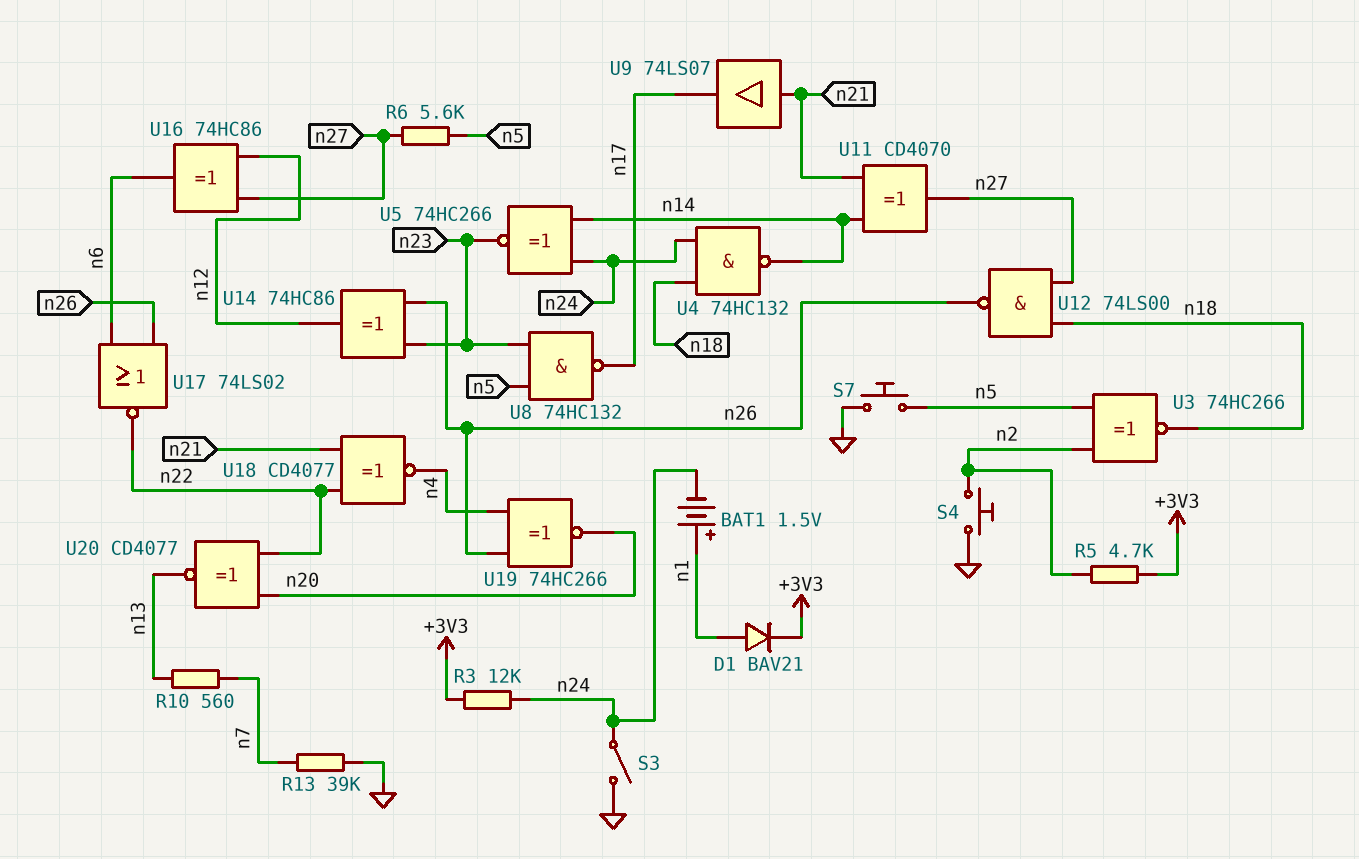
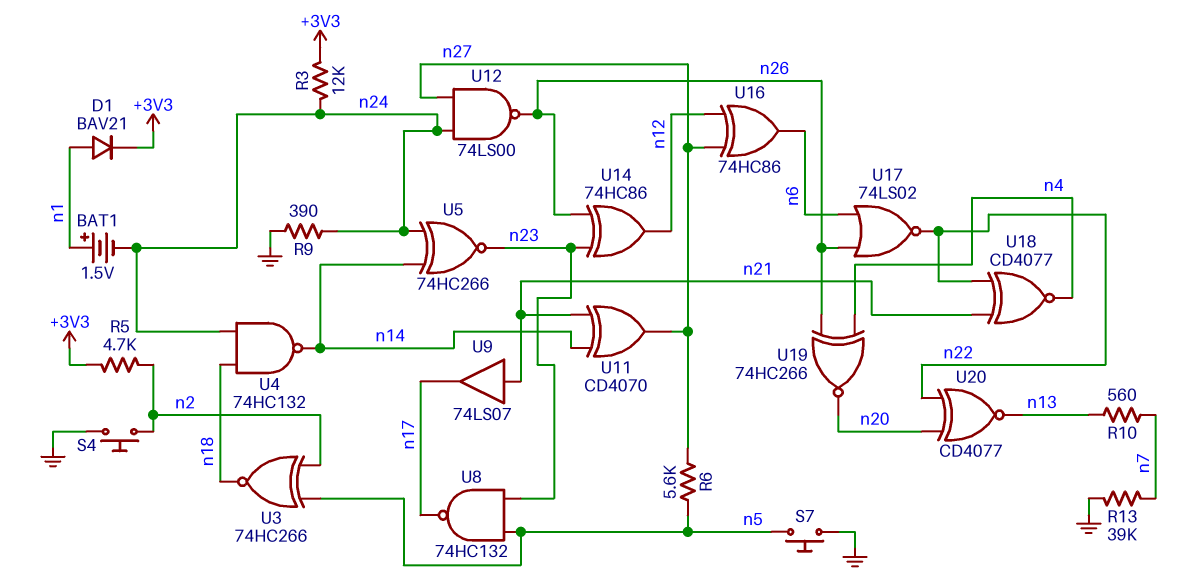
R9: none -> 390 (GND, n24)
S3: switch (GND, n24) -> none
U12: NAND 74LS00 (in n18, in n27, out n26) -> NAND 74LS00 (in n24, in n27, out n26)

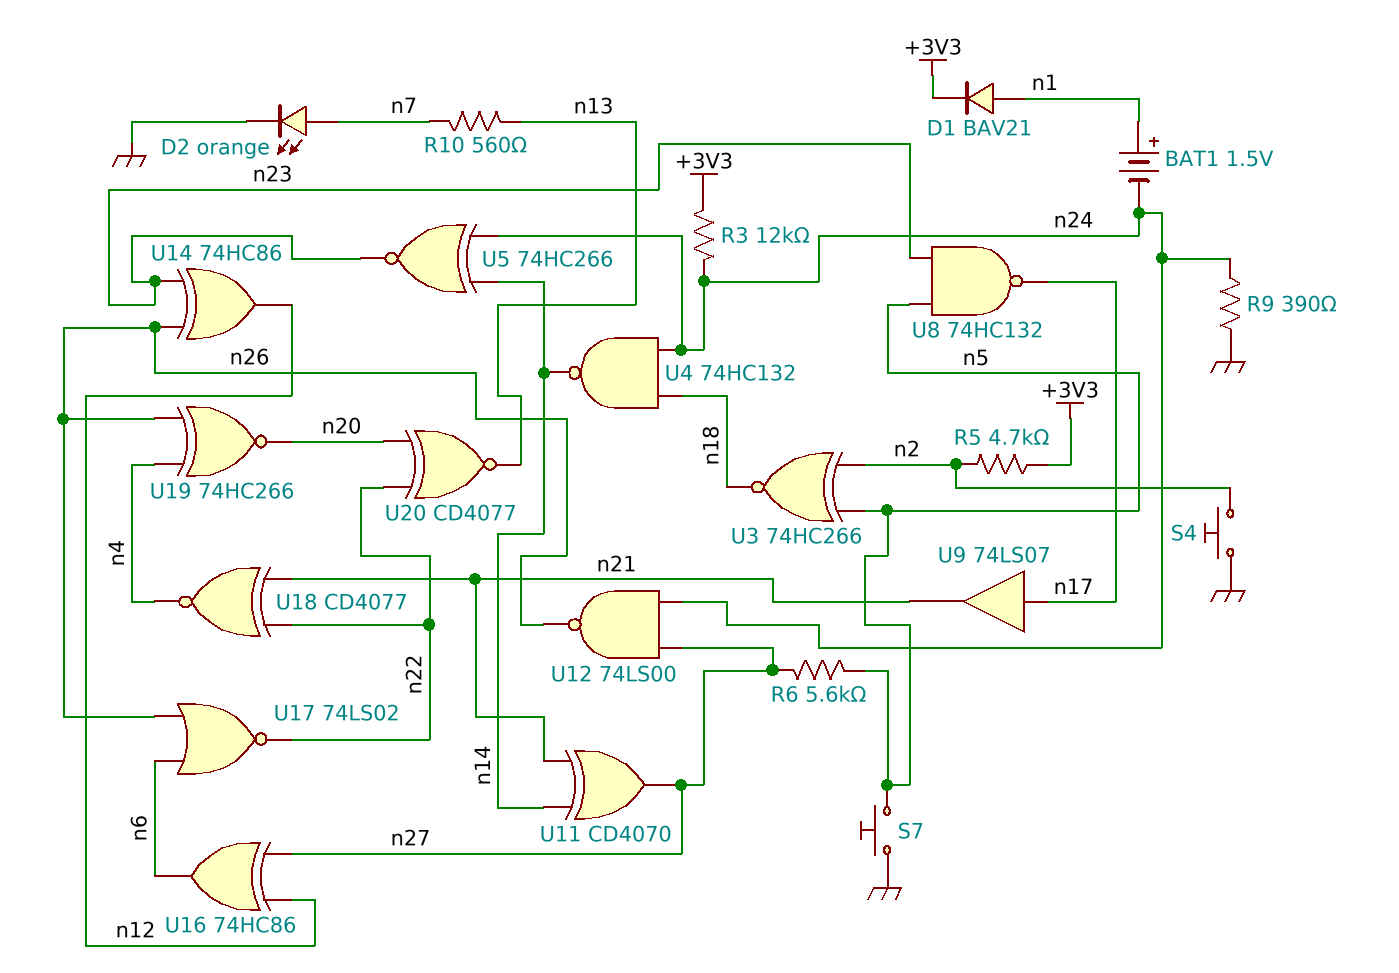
D2: none -> LED orange (A n7, K GND)
R13: 39k (GND, n7) -> none
U9: buffer 74LS07 (in n21, out n17) -> buffer 74LS07 (in n17, out n21)

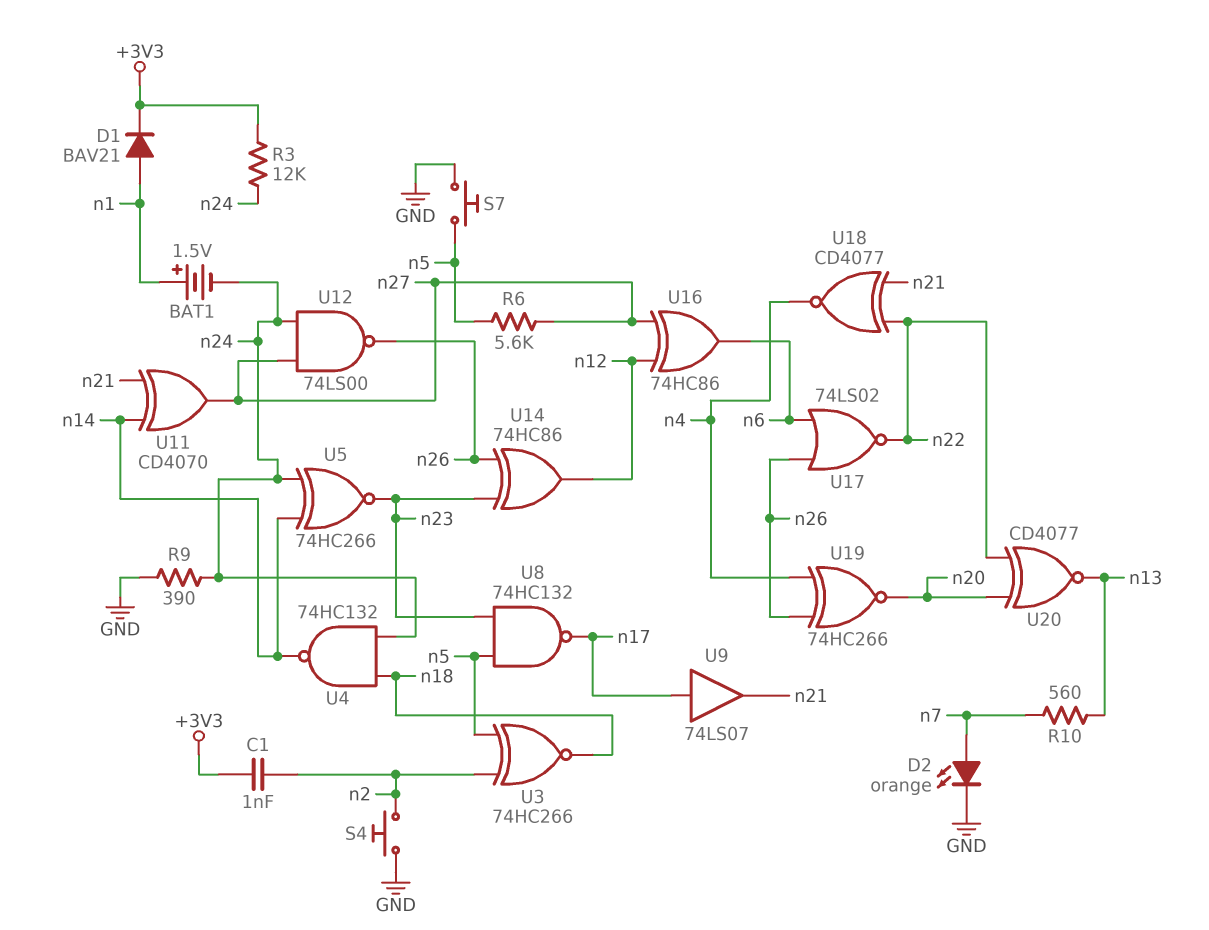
C1: none -> 1nF (+3V3, n2)
R5: 4.7k (+3V3, n2) -> none

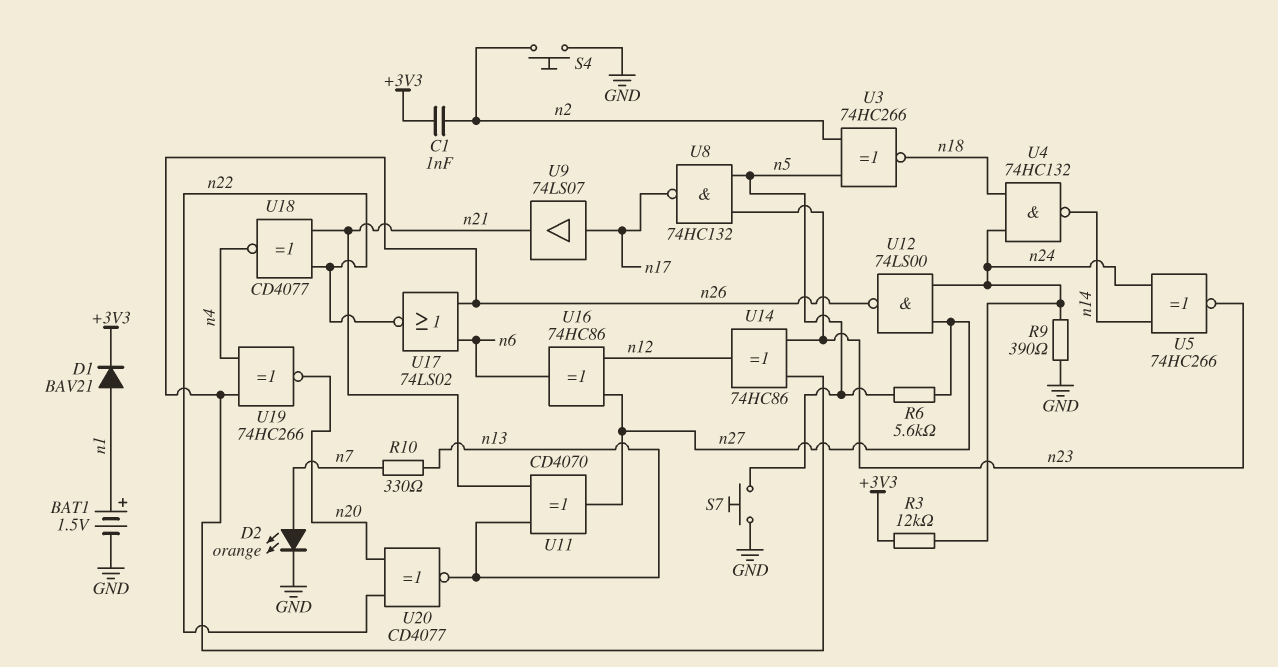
BAT1: 1.5V (plus n1, minus n24) -> 1.5V (plus n1, minus GND)
R10: 560 (n7, n13) -> 330 (n7, n13)
U11: XOR CD4070 (in n14, in n21, out n27) -> XOR CD4070 (in n13, in n21, out n27)

